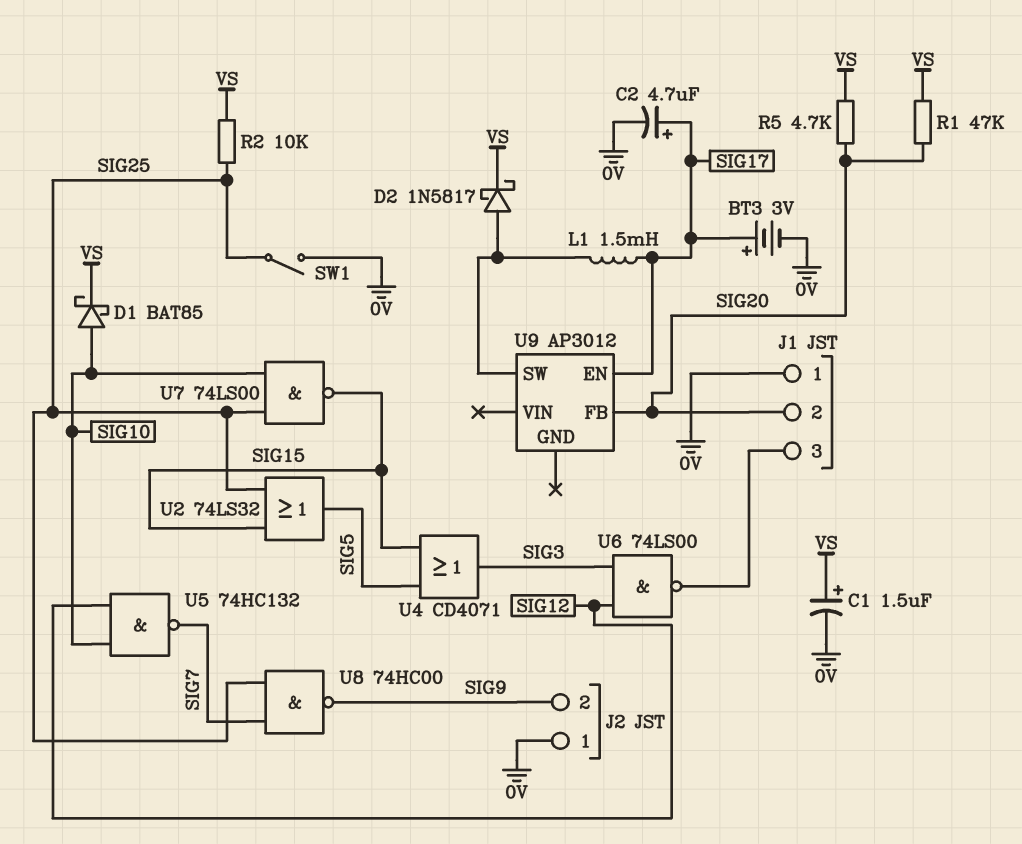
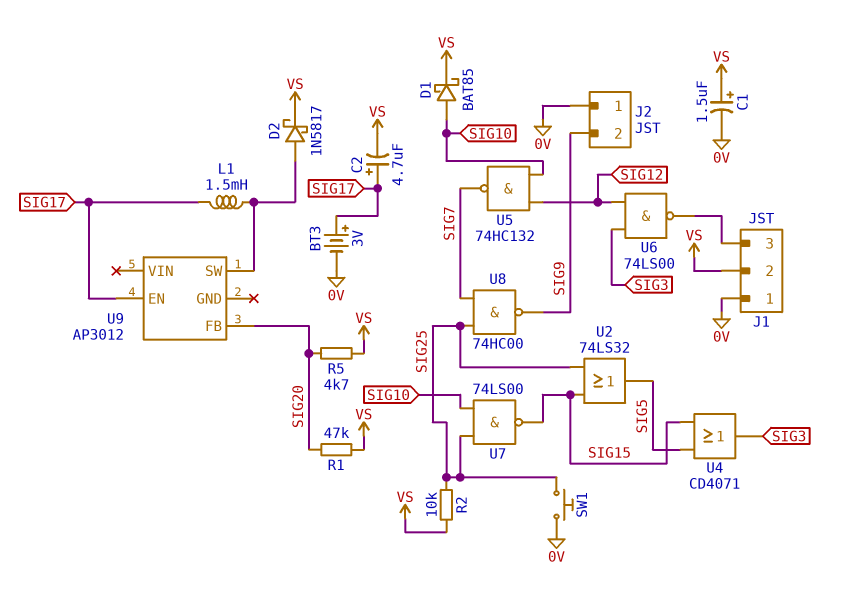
C2: 4.7uF (plus SIG17, minus 0V) -> 4.7uF (plus SIG17, minus VS)
J1 pin 2: SIG20 -> VS
SW1: switch (0V, SIG25) -> button (0V, SIG25)

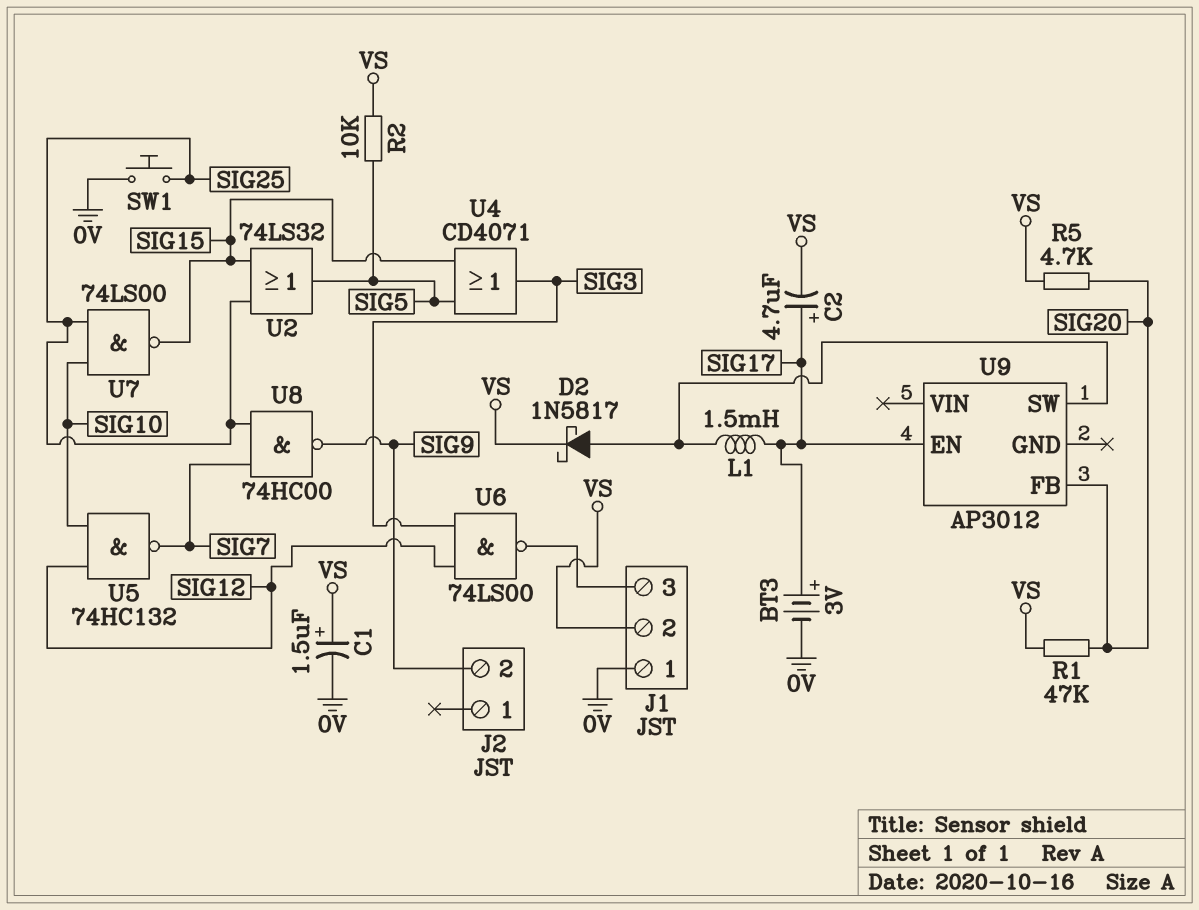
D1: schottky BAT85 (A SIG10, K VS) -> none
J2 pin 1: 0V -> none
R2: 10k (SIG25, VS) -> 10k (SIG5, VS)

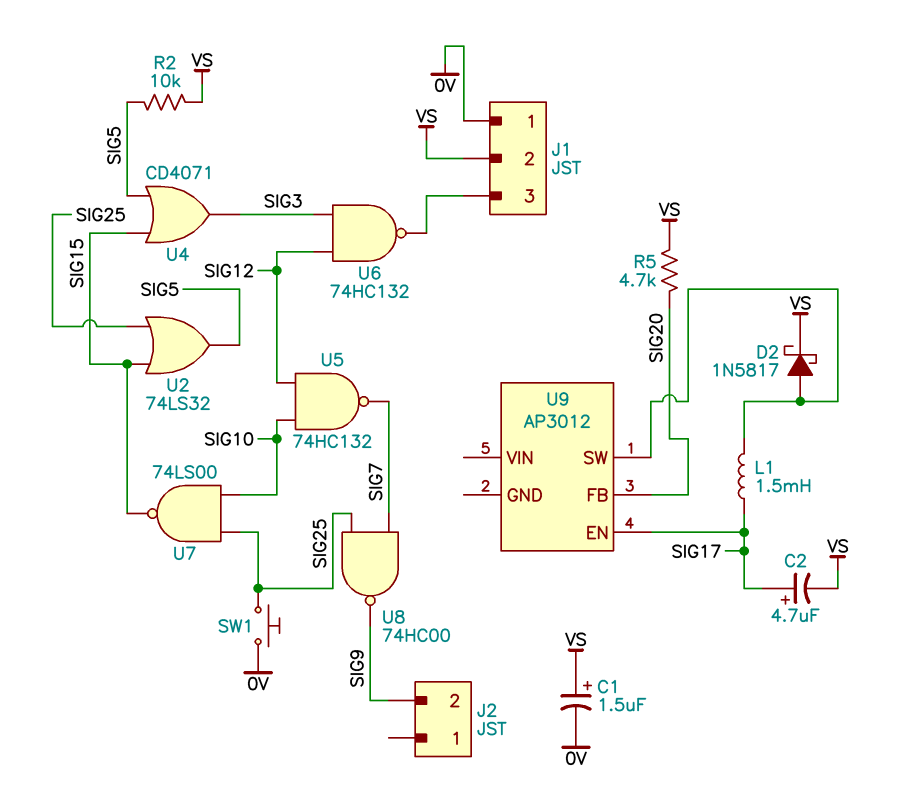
BT3: 3V (plus SIG17, minus 0V) -> none
R1: 47k (SIG20, VS) -> none
U6: NAND 74LS00 (in SIG3, in SIG12, out J1/3) -> NAND 74HC132 (in SIG3, in SIG12, out J1/3)

